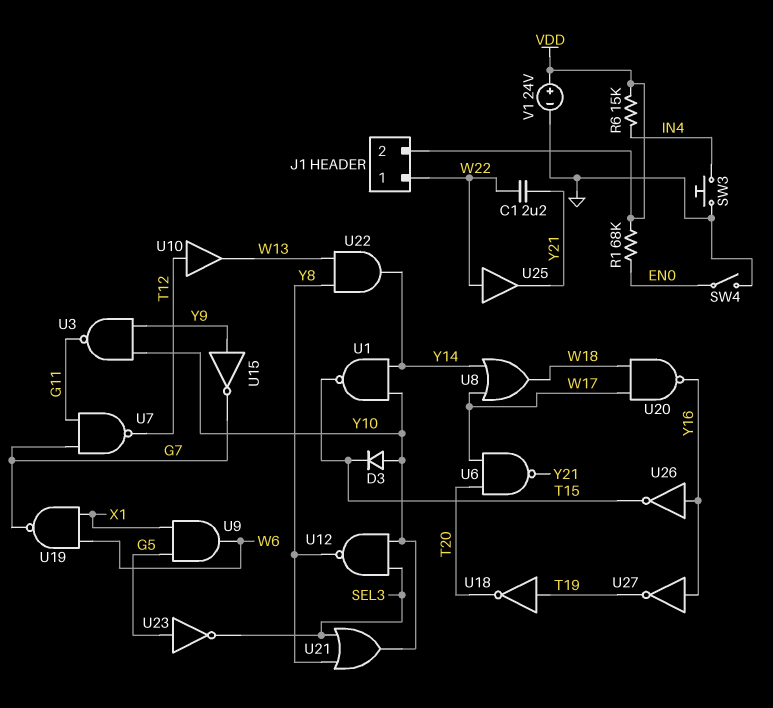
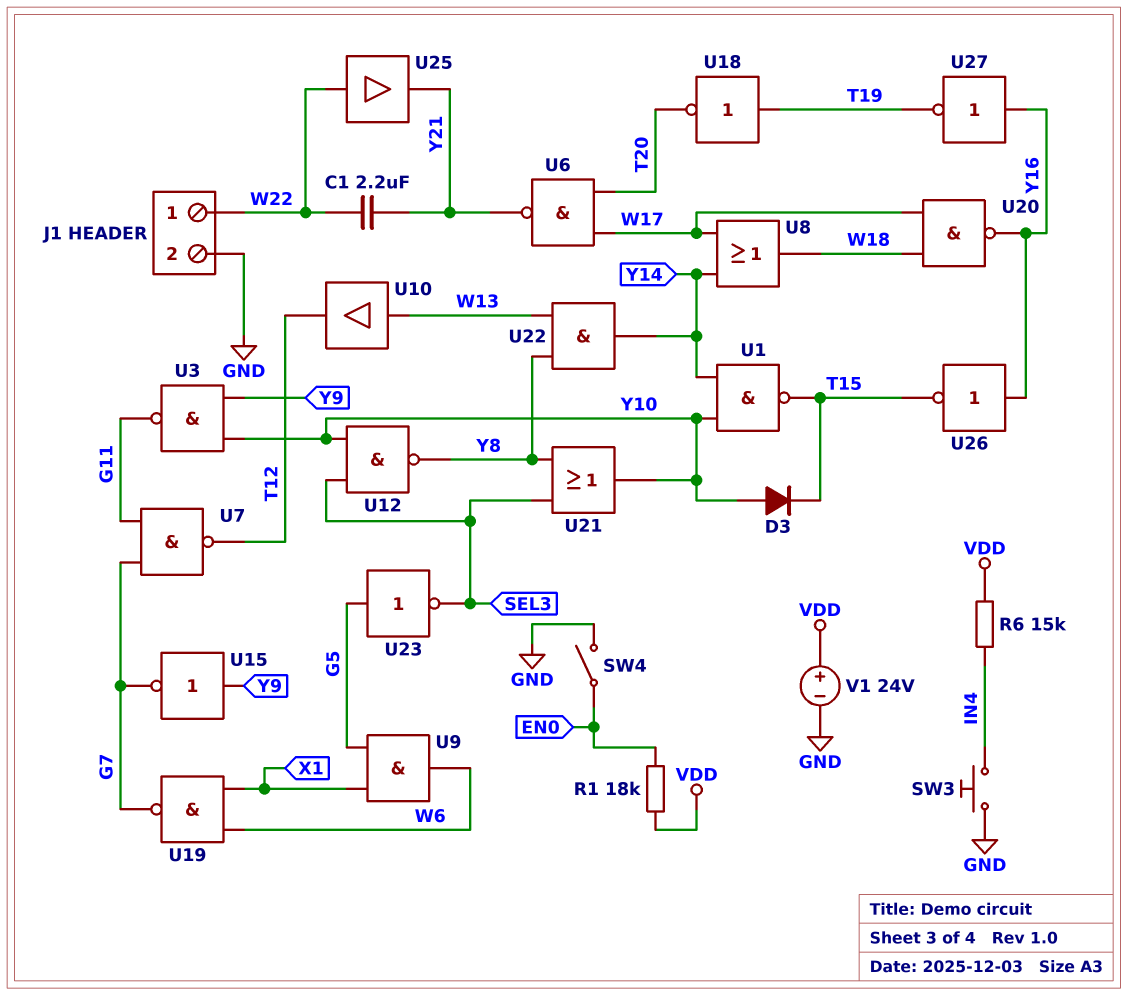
J1 pin 2: VDD -> GND
R1: 68k (EN0, VDD) -> 18k (EN0, VDD)
U10: buffer (in T12, out W13) -> buffer (in W13, out T12)

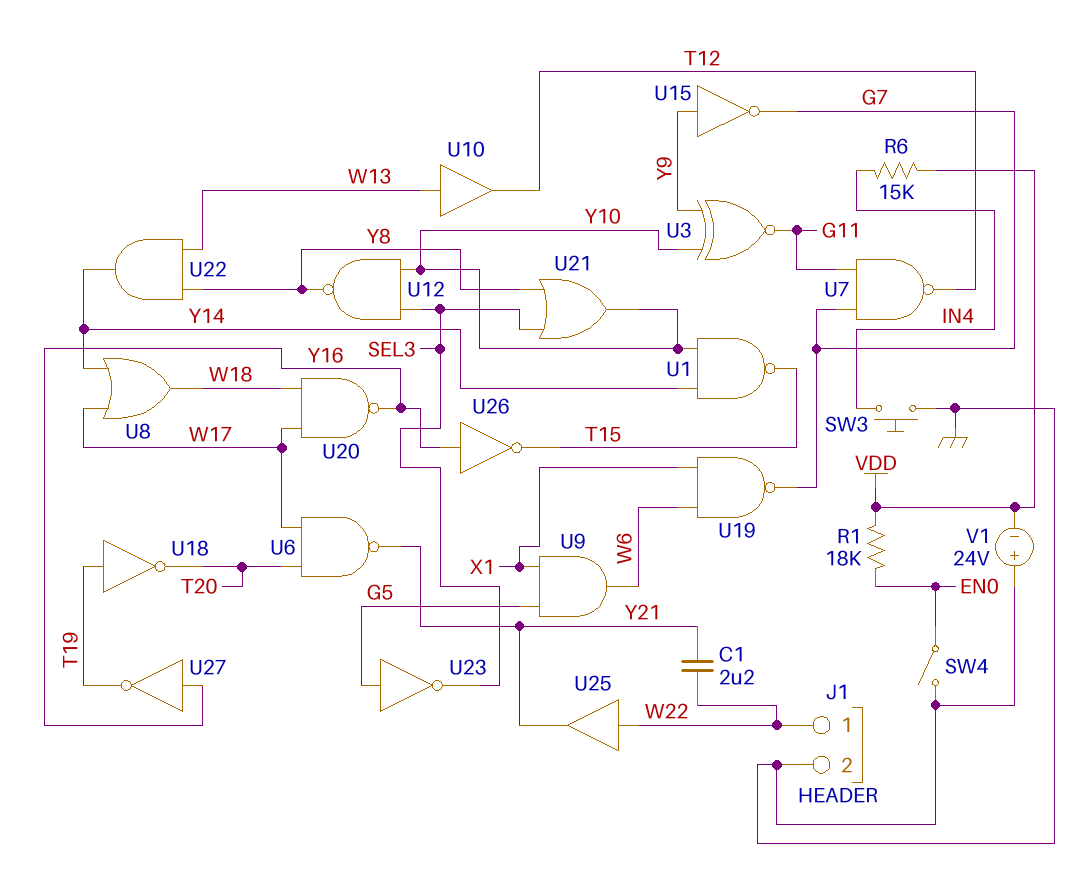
D3: diode (A Y10, K T15) -> none
U3: NAND (in Y9, in Y10, out G11) -> XNOR (in Y9, in Y10, out G11)
V1: 24V (plus VDD, minus GND) -> 24V (plus GND, minus VDD)

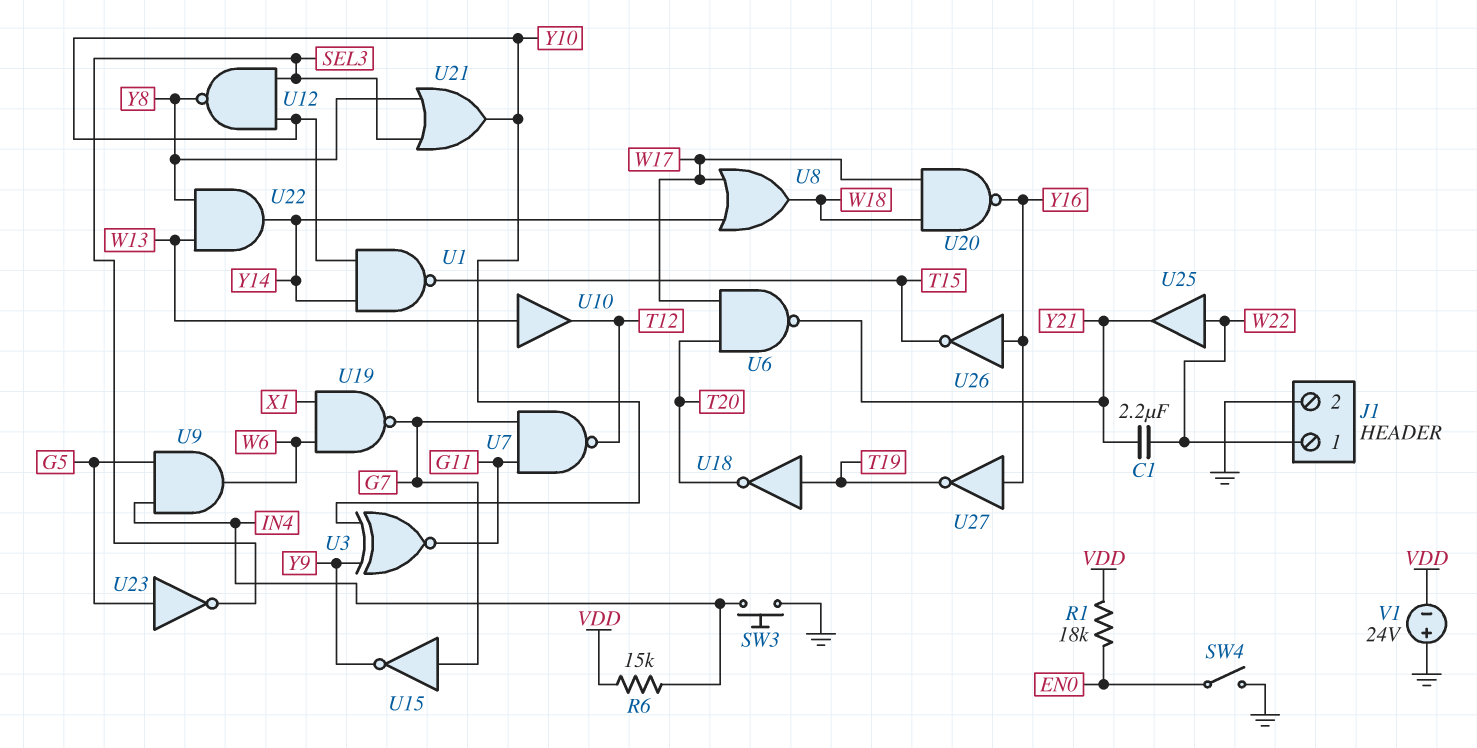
U9: AND (in G5, in X1, out W6) -> AND (in G5, in IN4, out W6)
U15: NOT (in Y9, out G7) -> NOT (in G7, out Y9)

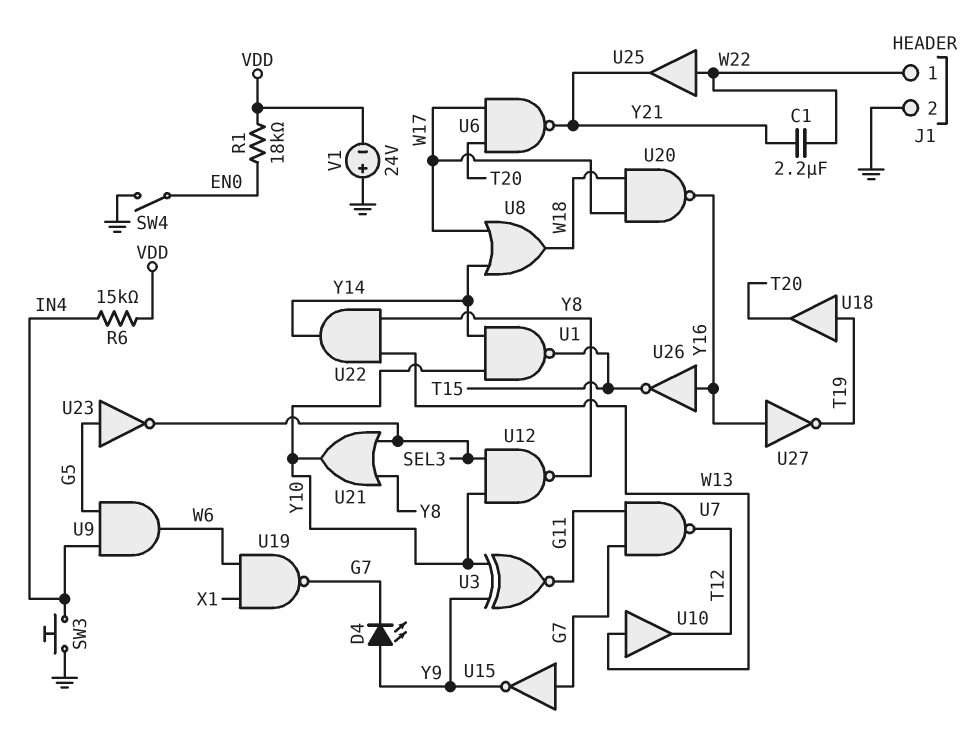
D4: none -> LED (A Y9, K G7)
U18: NOT (in T19, out T20) -> buffer (in T19, out T20)

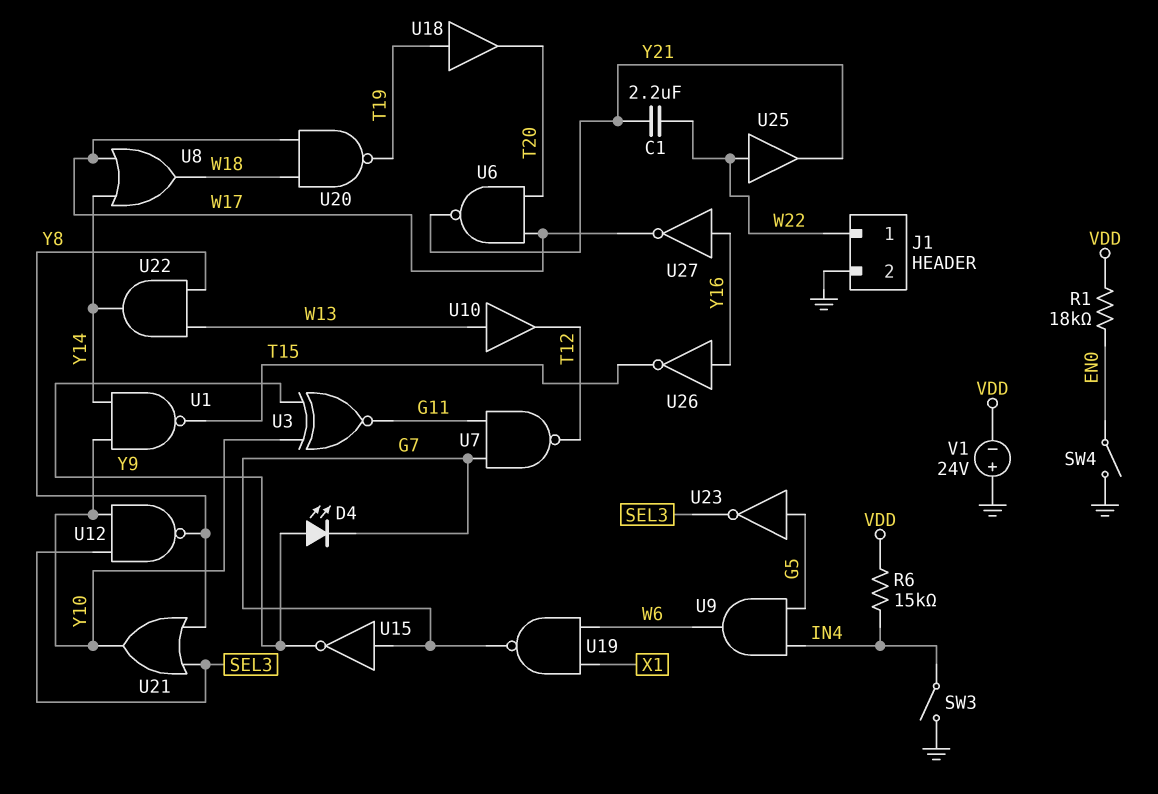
SW3: button (GND, IN4) -> switch (GND, IN4)
U20: NAND (in W17, in W18, out Y16) -> NAND (in W17, in W18, out T19)
U27: NOT (in Y16, out T19) -> NOT (in Y16, out W17)

